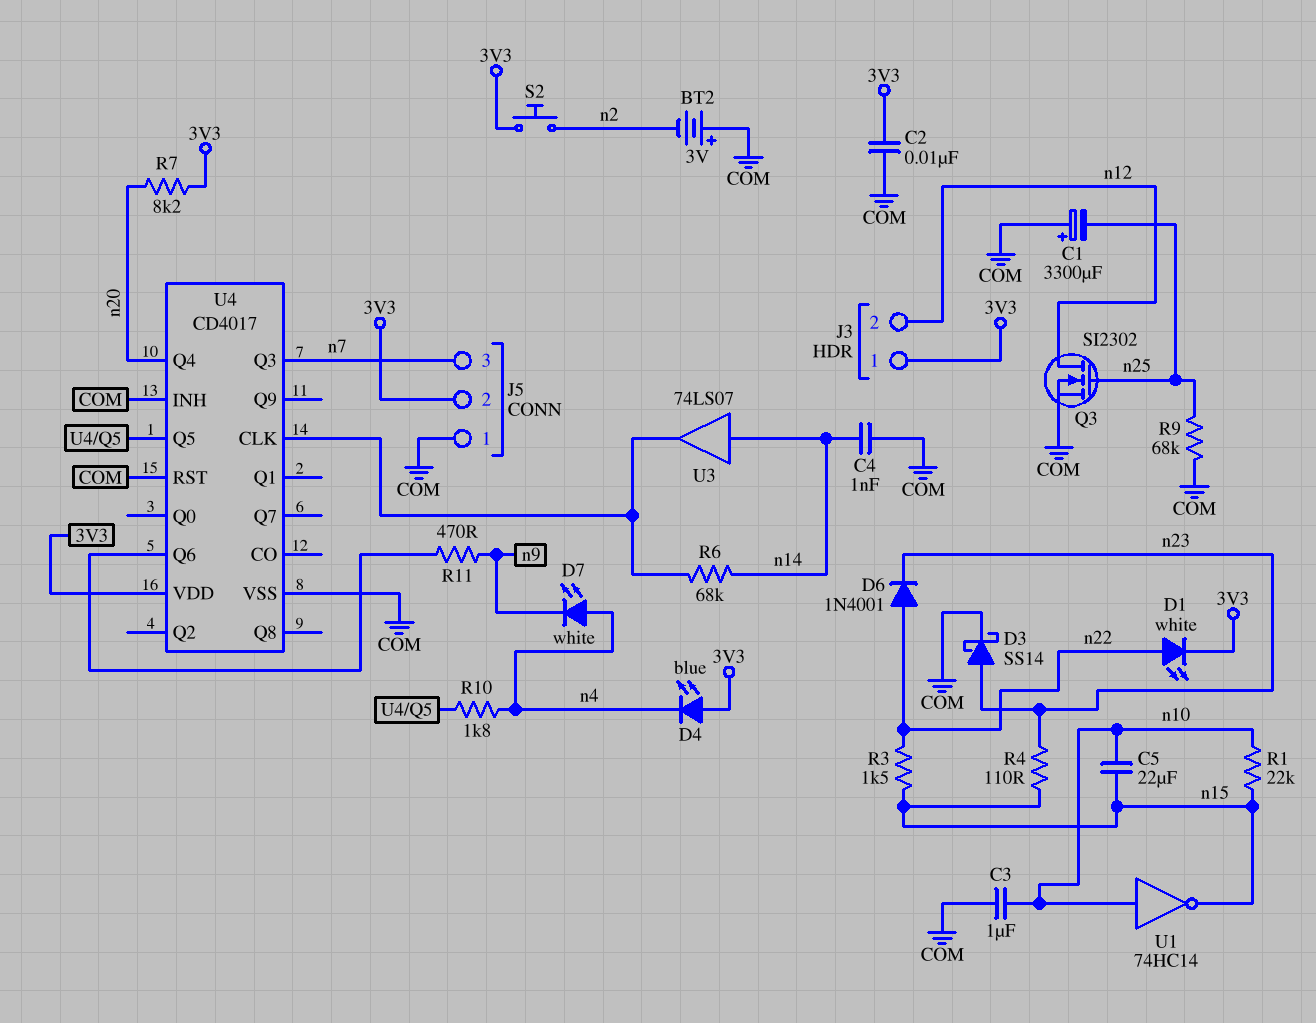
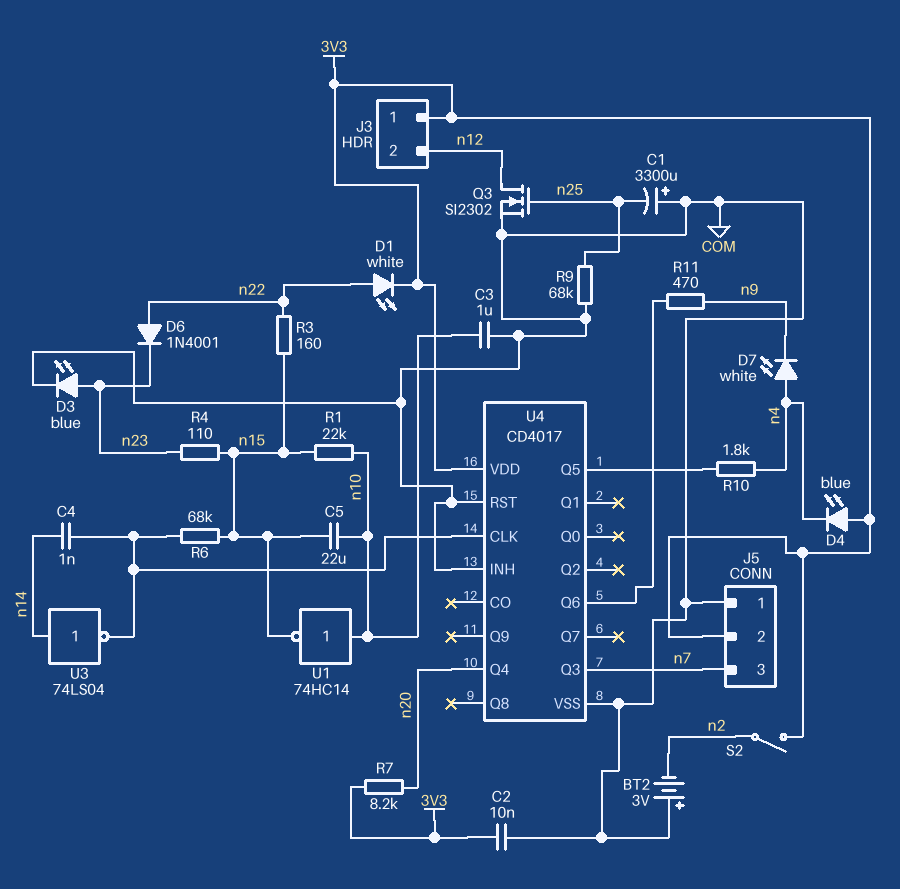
C4: 1nF (COM, n14) -> 1nF (U4/CLK, n14)
D3: schottky SS14 (A n23, K COM) -> LED blue (A n23, K COM)
R3: 1.5k (n15, n22) -> 160 (n15, n22)
R6: 68k (U4/CLK, n14) -> 68k (U4/CLK, n15)
S2: button (3V3, n2) -> switch (3V3, n2)
U3: buffer 74LS07 (in n14, out U4/CLK) -> NOT 74LS04 (in n14, out U4/CLK)

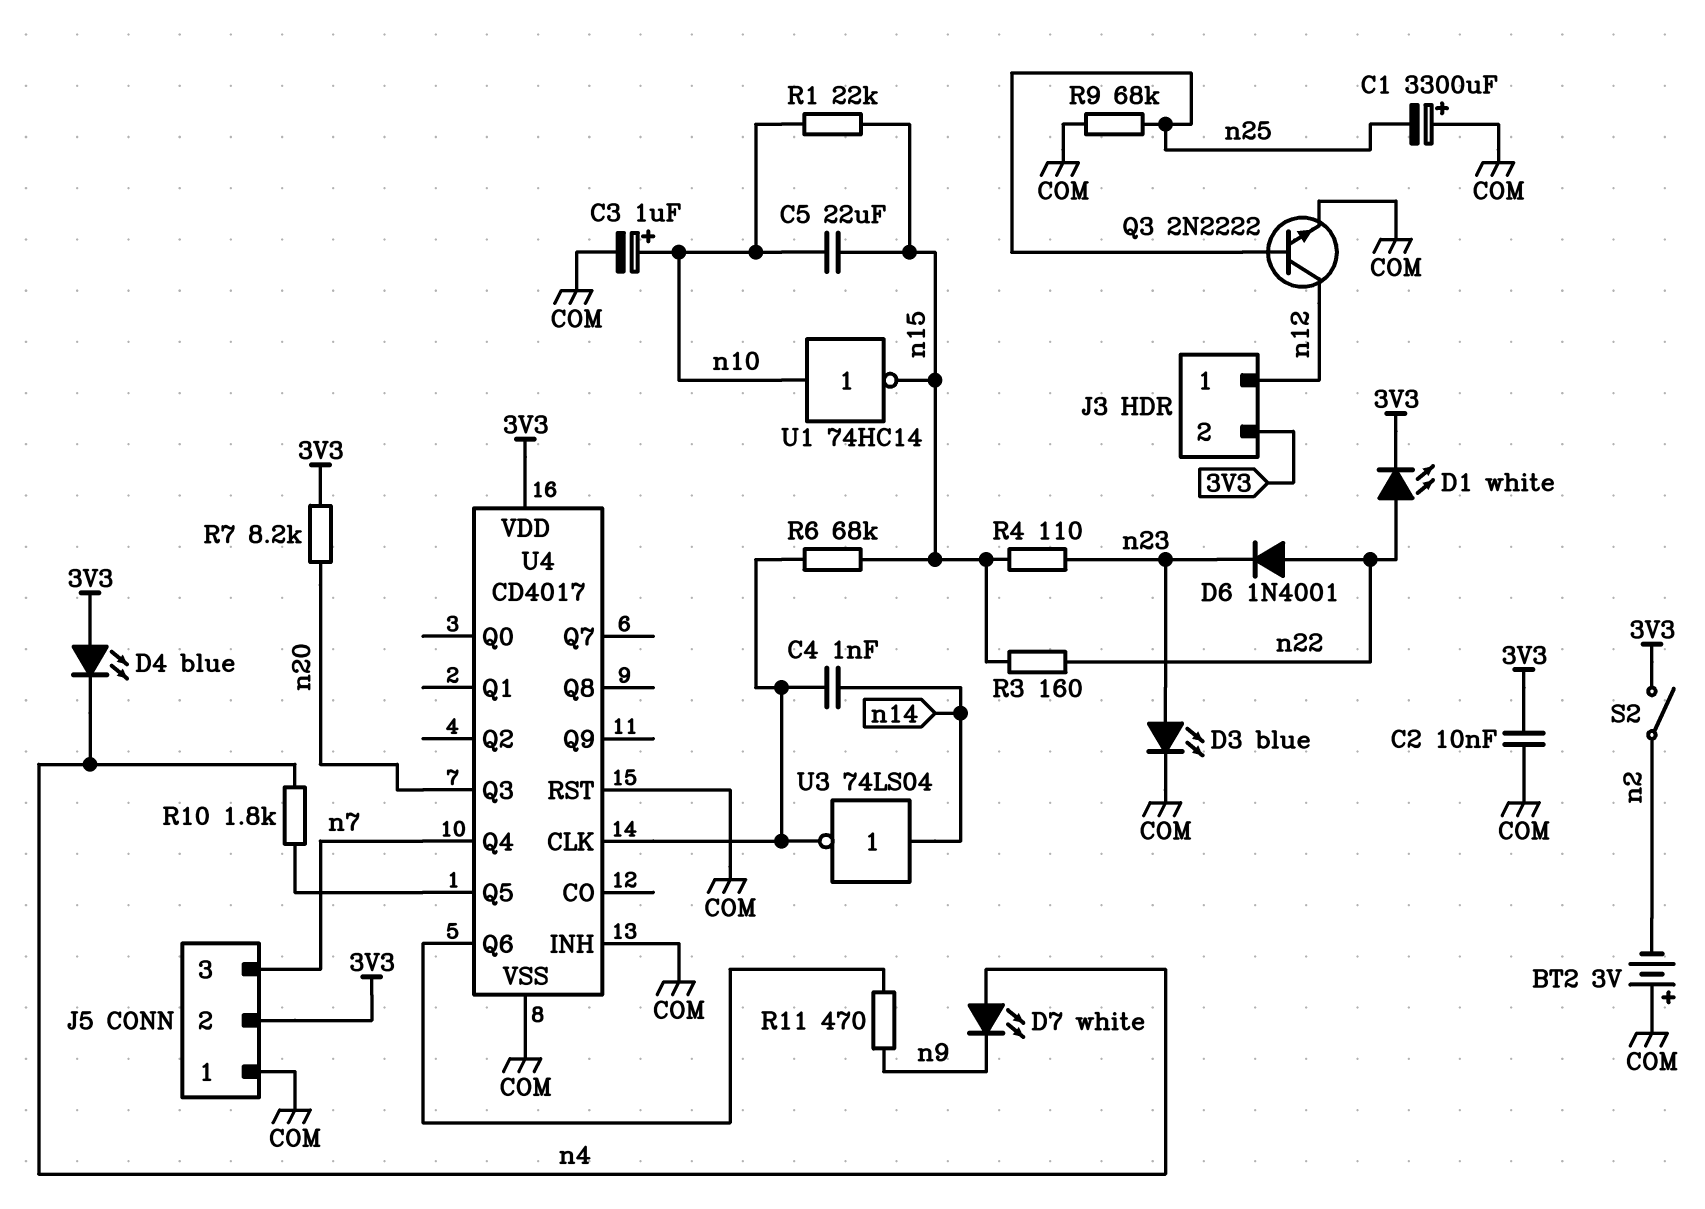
C3: 1uF (COM, n10) -> 1uF (plus n10, minus COM)
J3 pin 1: 3V3 -> n12
J3 pin 2: n12 -> 3V3
Q3: NMOS SI2302 (G n25, D n12, S COM) -> NPN 2N2222 (B n25, C n12, E COM)
U4 pin Q3: n7 -> n20
U4 pin Q4: n20 -> n7

